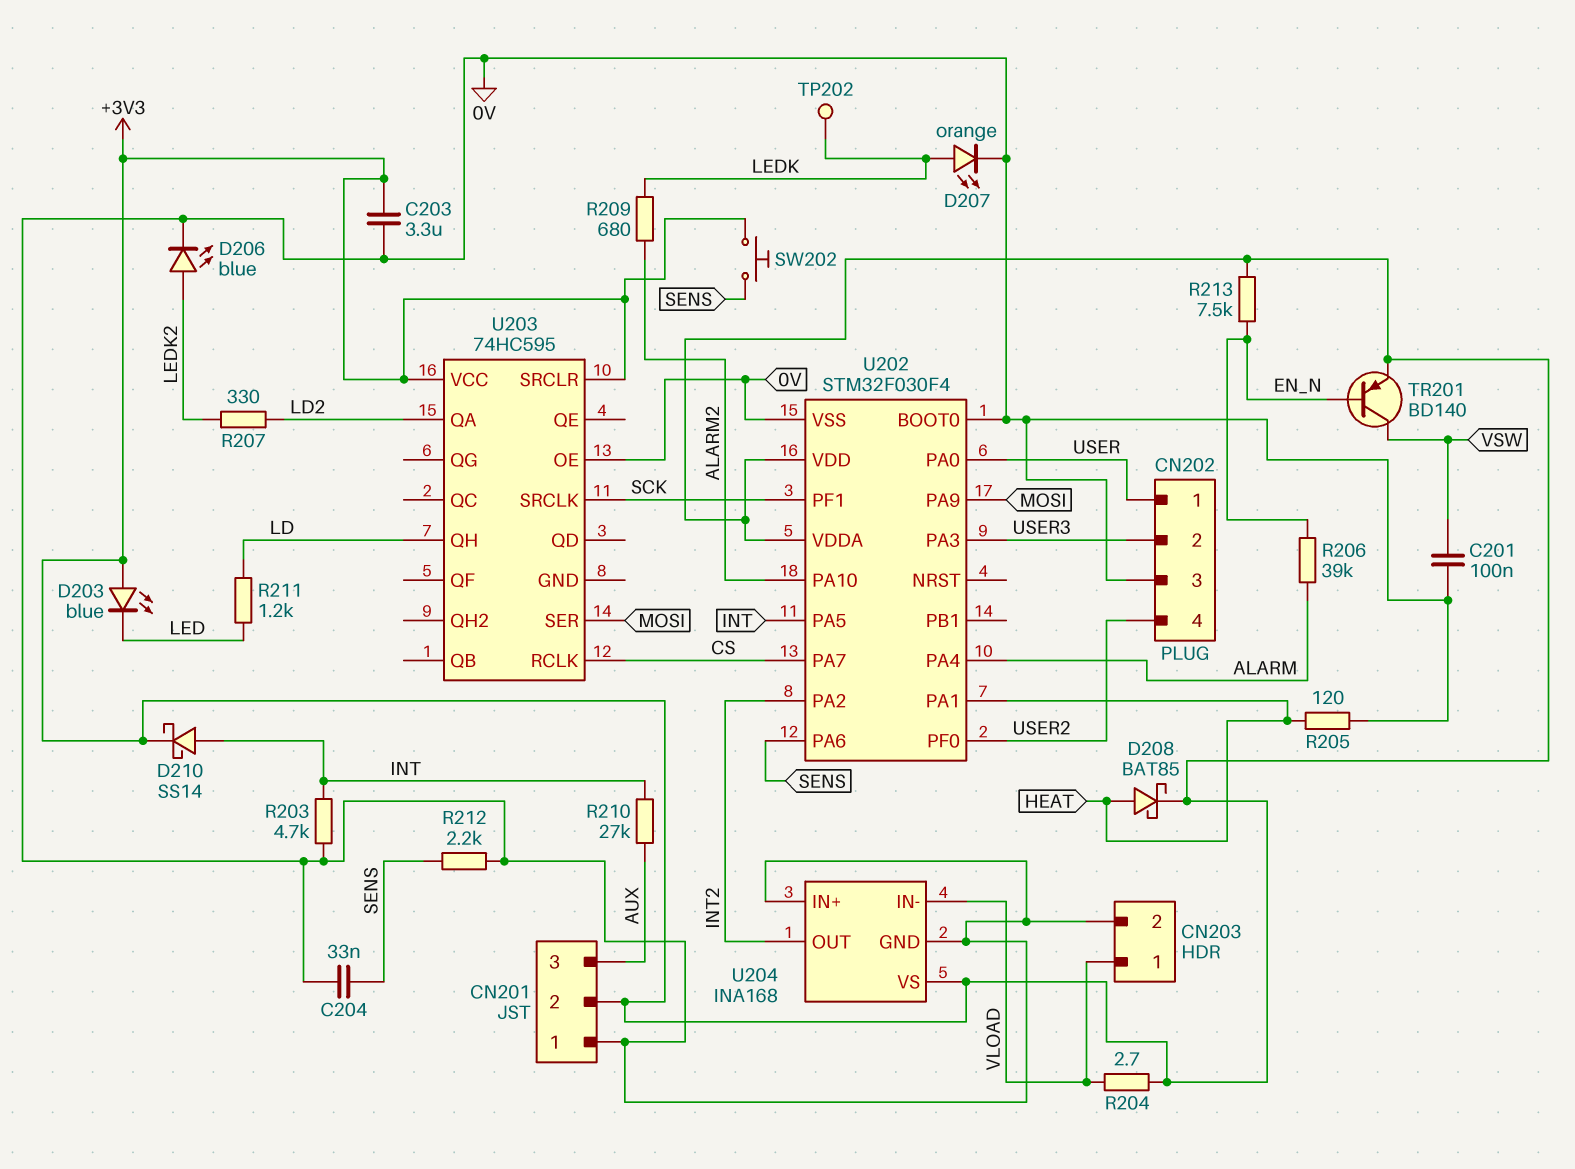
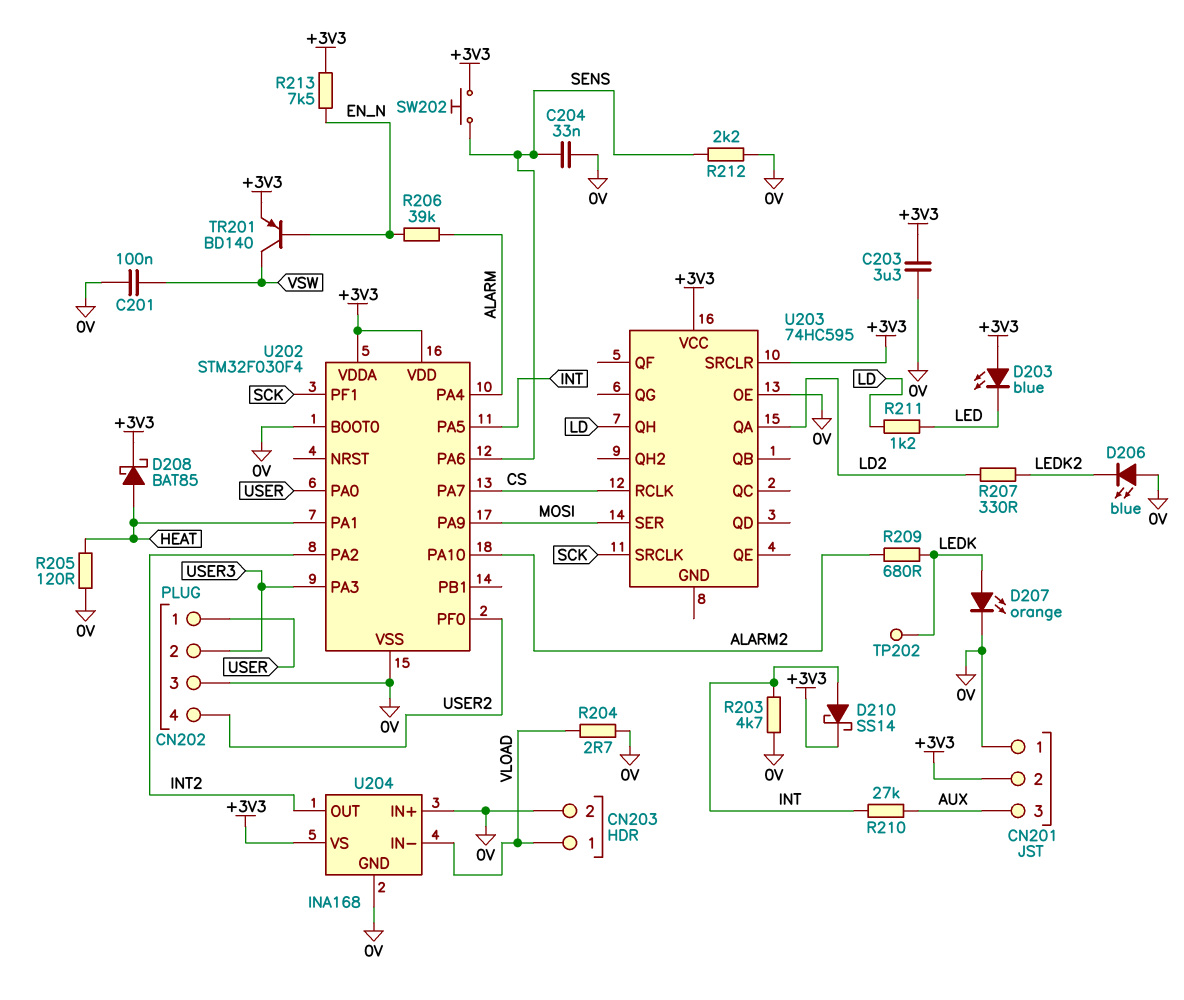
D206: LED blue (A LEDK2, K 0V) -> LED blue (A 0V, K LEDK2)
R204: 2.7 (+3V3, VLOAD) -> 2.7 (0V, VLOAD)

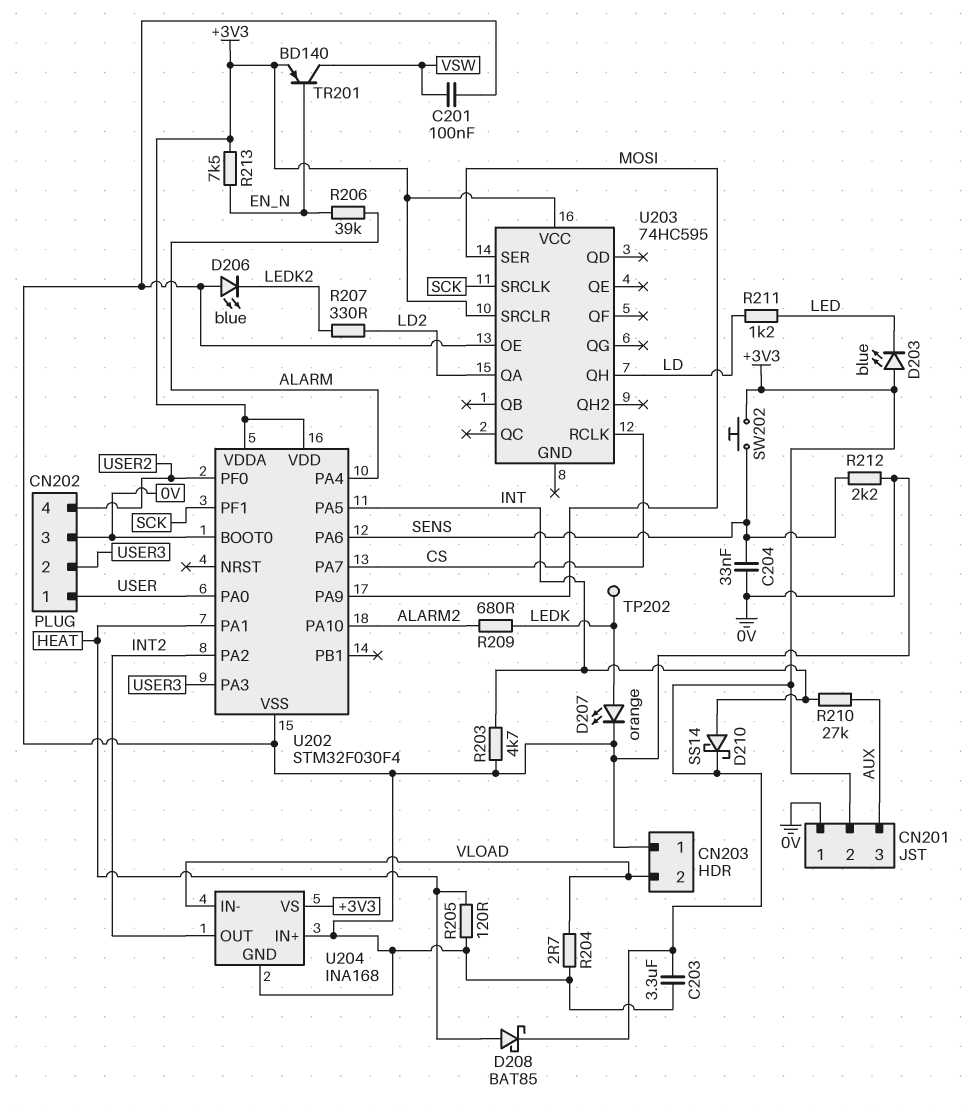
CN203 pin 1: VLOAD -> 0V
CN203 pin 2: 0V -> VLOAD

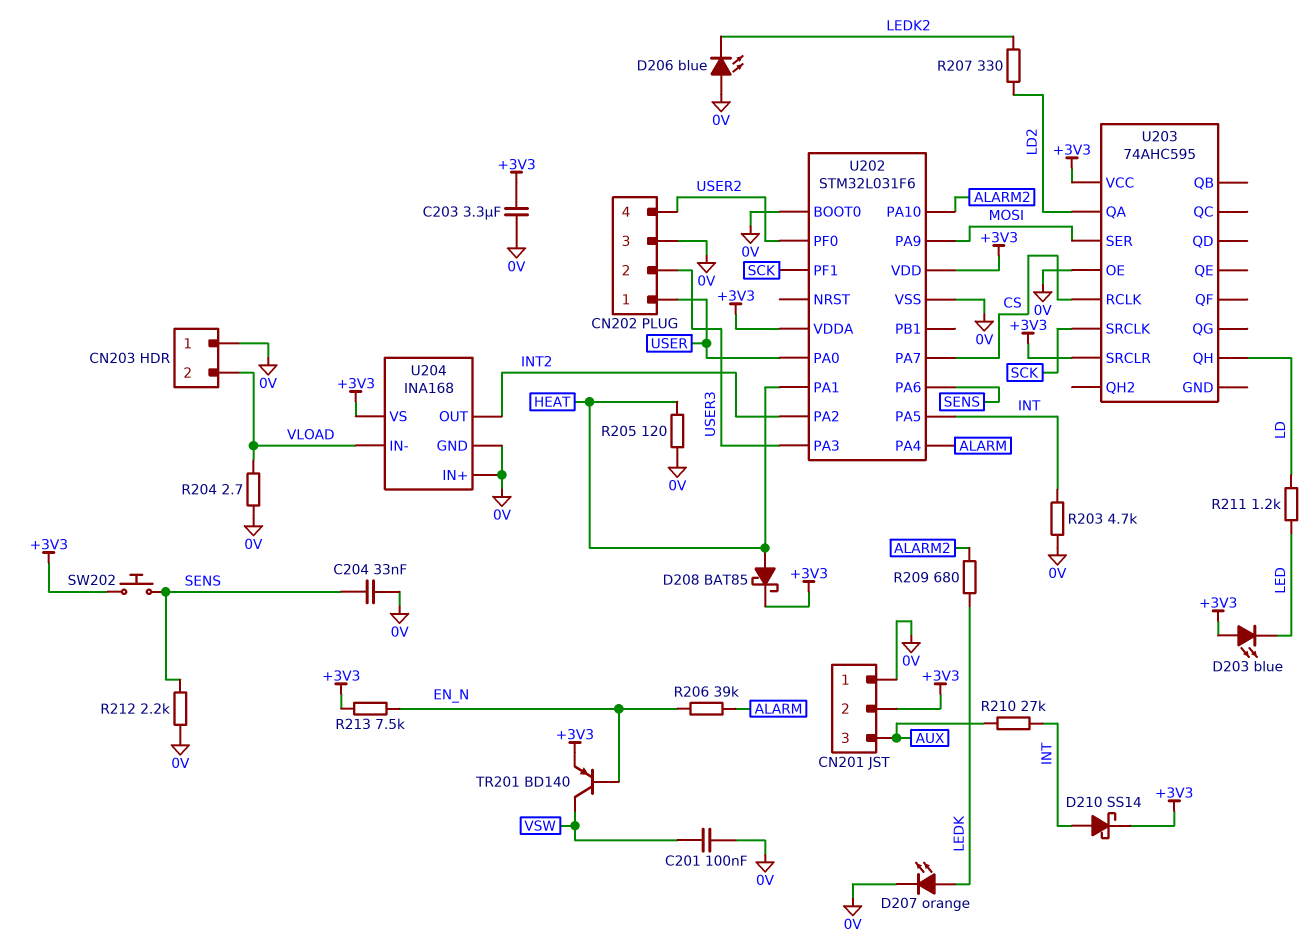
TP202: test point (LEDK) -> none
U202: STM32F030F4 -> STM32L031F6
U203: 74HC595 -> 74AHC595

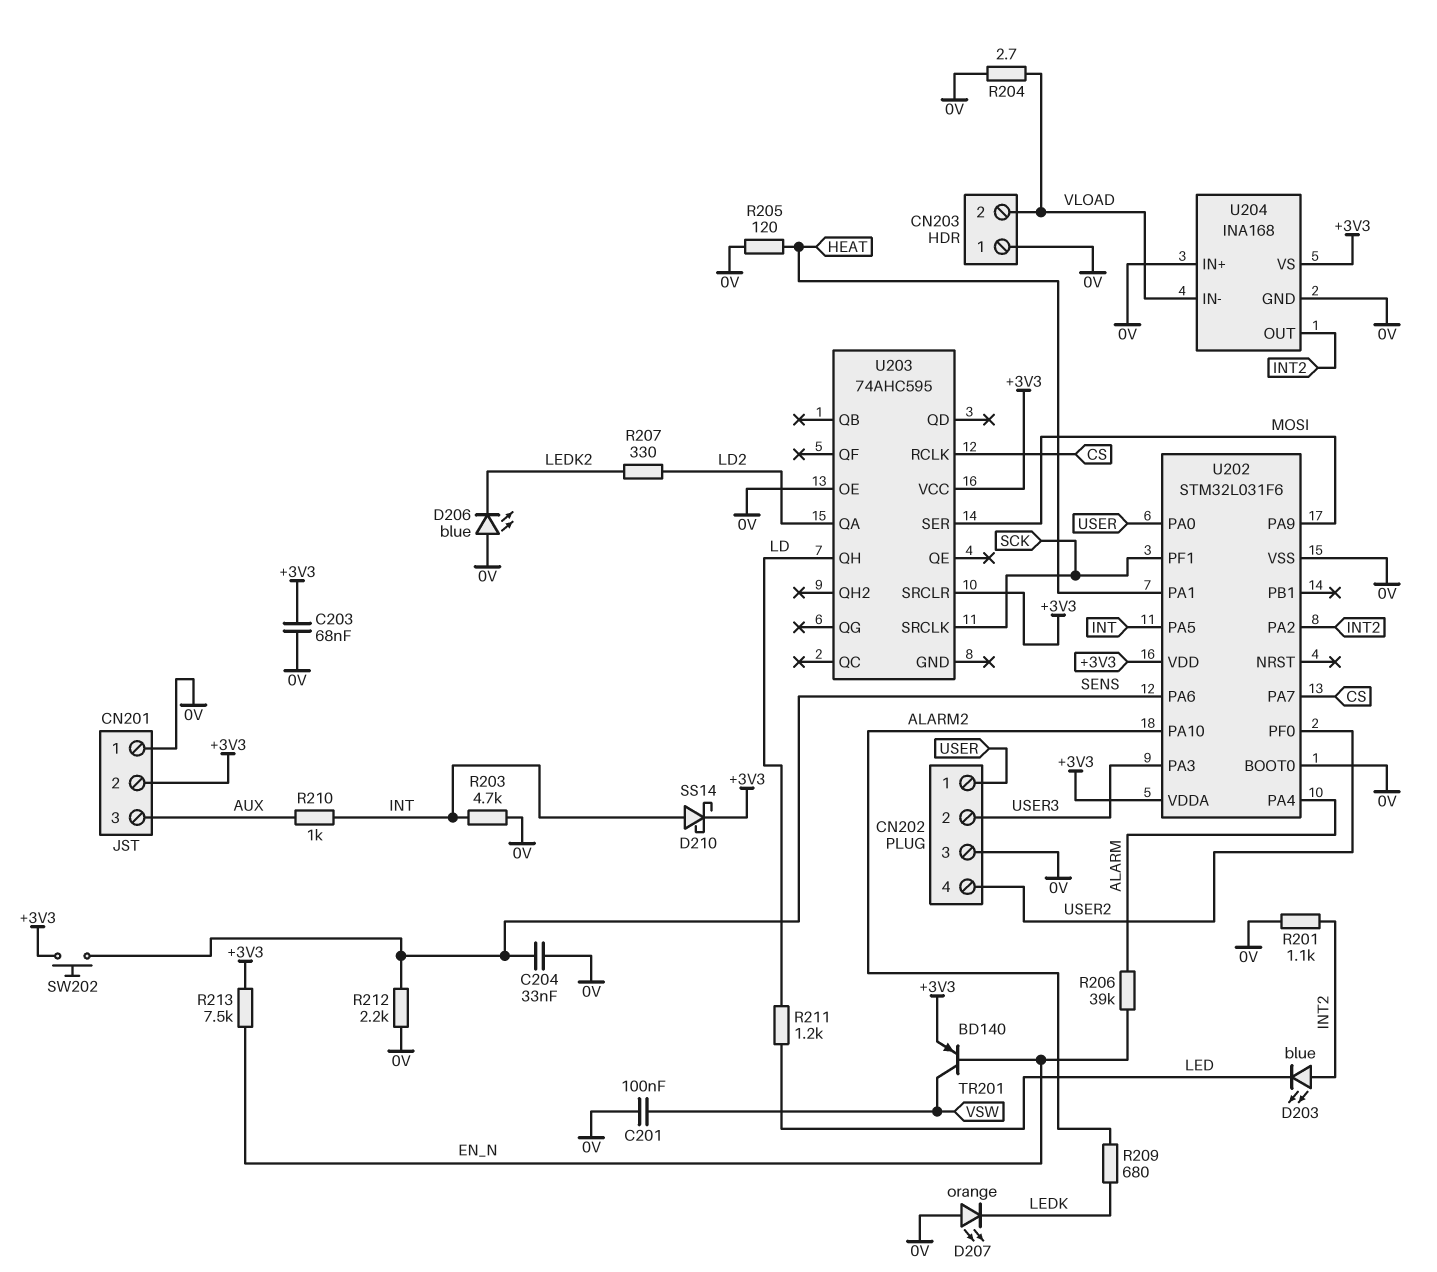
C203: 3.3uF (+3V3, 0V) -> 68nF (+3V3, 0V)
D203: LED blue (A +3V3, K LED) -> LED blue (A INT2, K LED)
D207: LED orange (A LEDK, K 0V) -> LED orange (A 0V, K LEDK)
D208: schottky BAT85 (A HEAT, K +3V3) -> none
R201: none -> 1.1k (0V, INT2)
R210: 27k (AUX, INT) -> 1k (AUX, INT)

